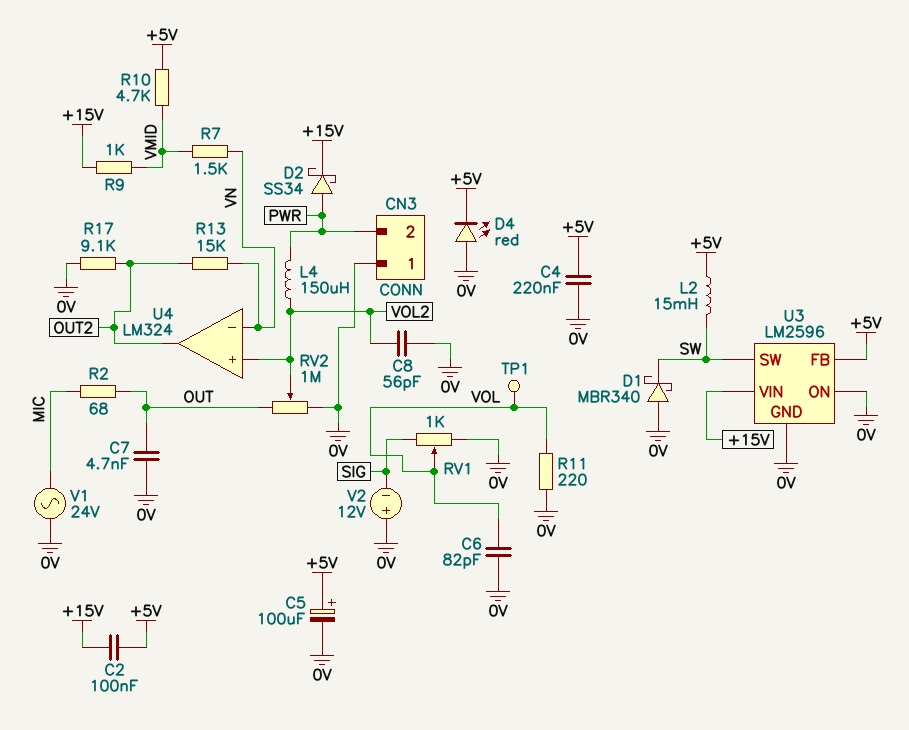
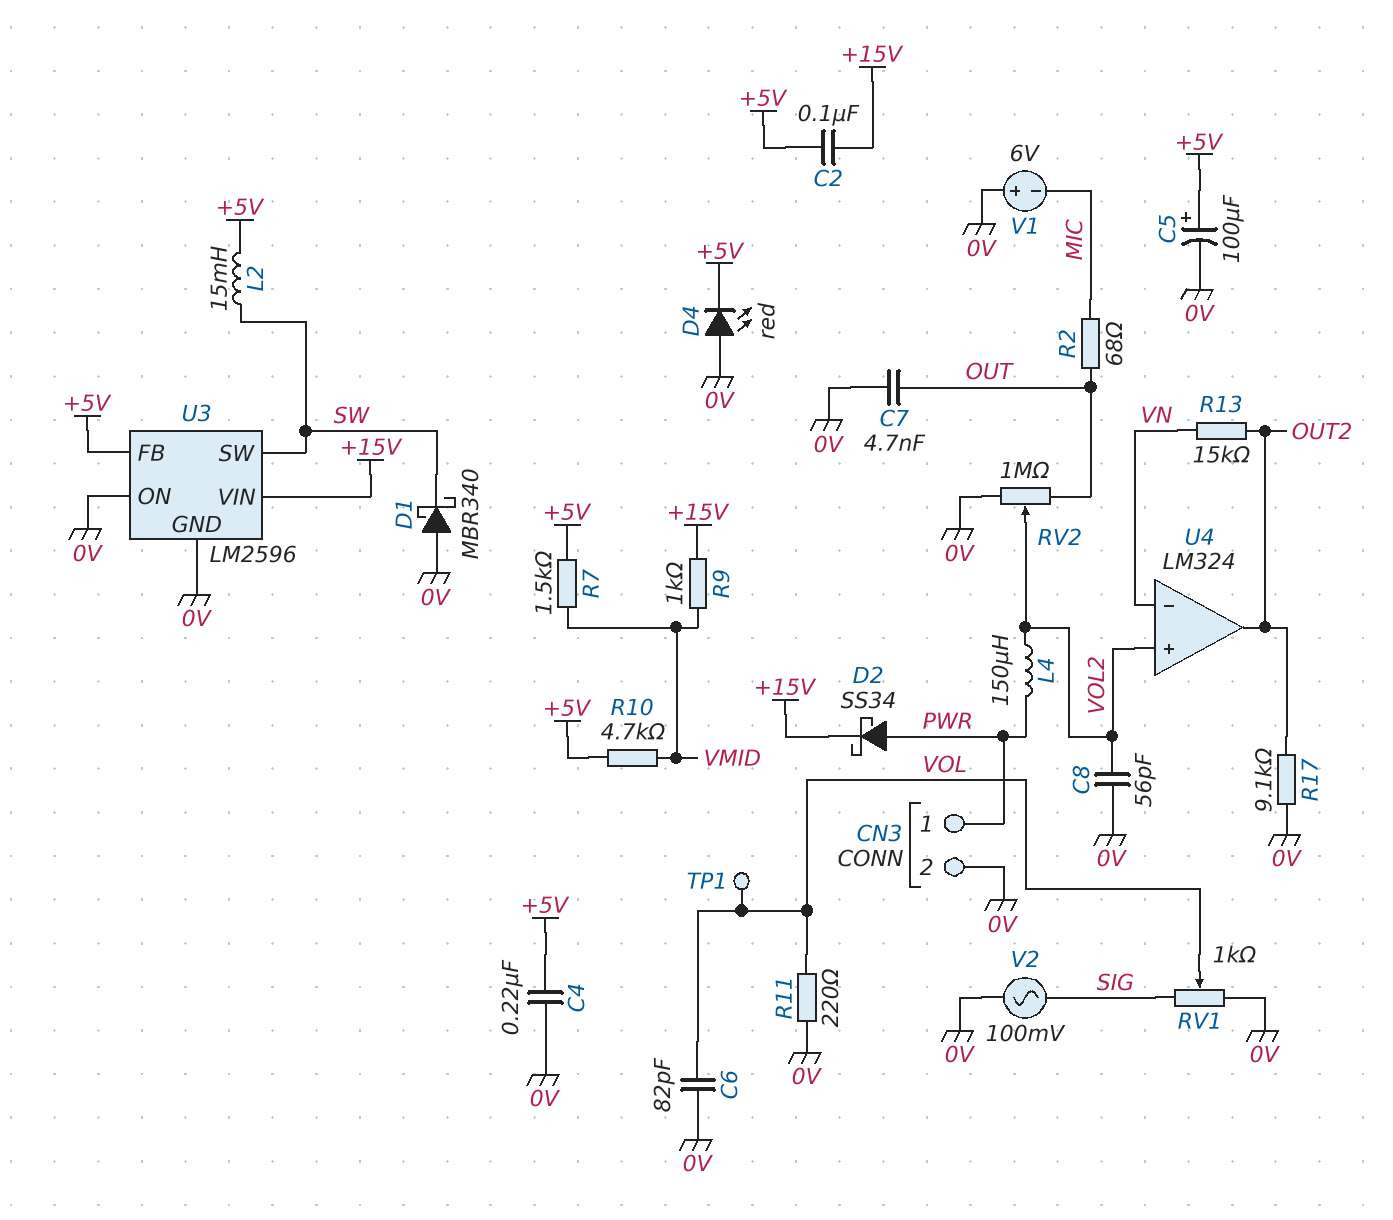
CN3 pin 1: 0V -> PWR
CN3 pin 2: PWR -> 0V
R7: 1.5k (VMID, VN) -> 1.5k (+5V, VMID)
V1: AC 24V (0V, MIC) -> 6V (plus 0V, minus MIC)
V2: 12V (plus 0V, minus SIG) -> AC 100mV (0V, SIG)

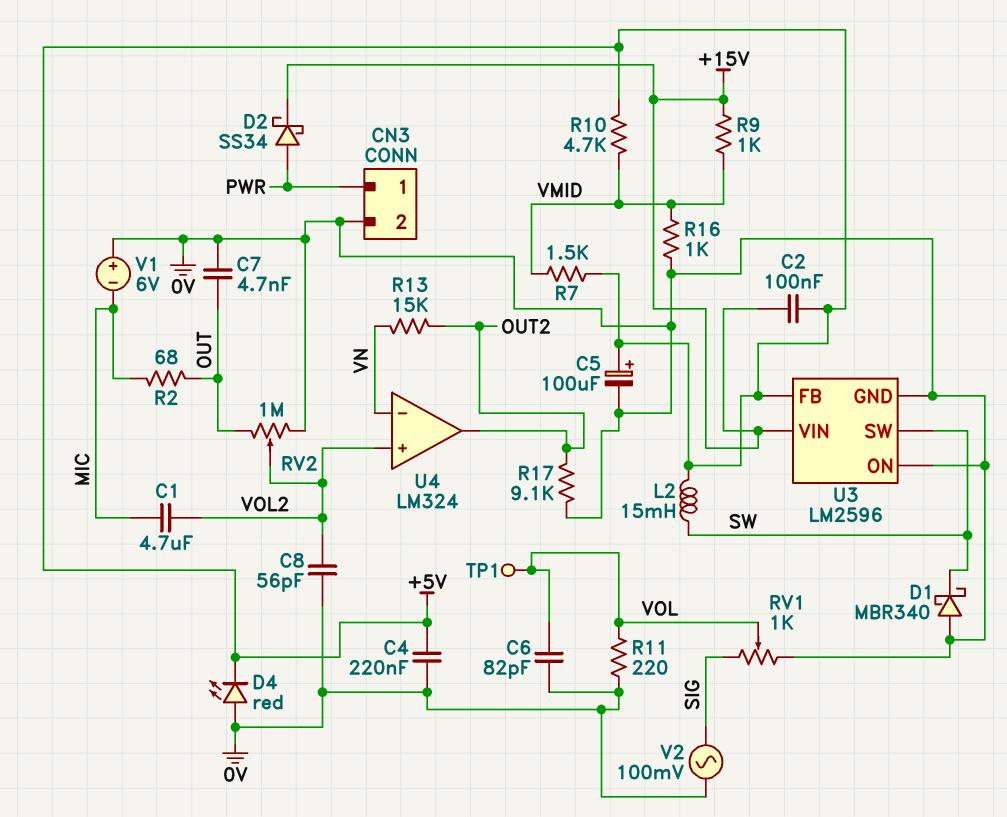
C1: none -> 4.7uF (MIC, VOL2)
L4: 150uH (PWR, VOL2) -> none
R16: none -> 1k (0V, VMID)

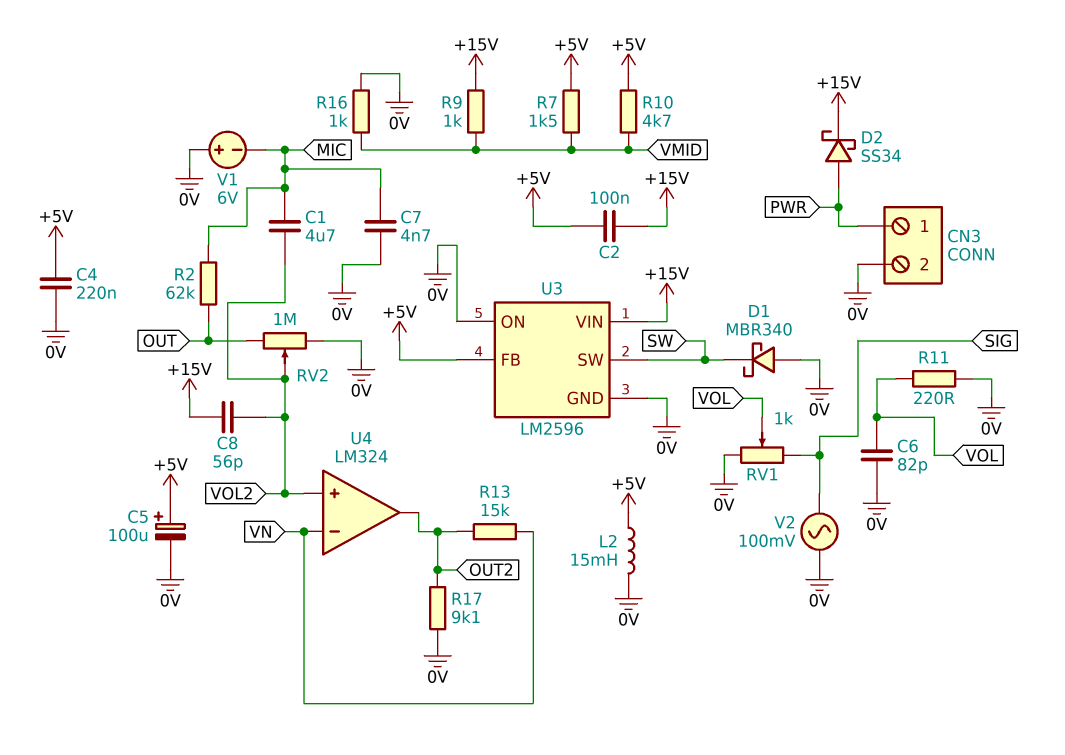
C7: 4.7nF (0V, OUT) -> 4.7nF (0V, MIC)
C8: 56pF (0V, VOL2) -> 56pF (+15V, VOL2)
D4: LED red (A 0V, K +5V) -> none
L2: 15mH (+5V, SW) -> 15mH (+5V, 0V)
R2: 68 (MIC, OUT) -> 62k (MIC, OUT)
TP1: test point (VOL) -> none

